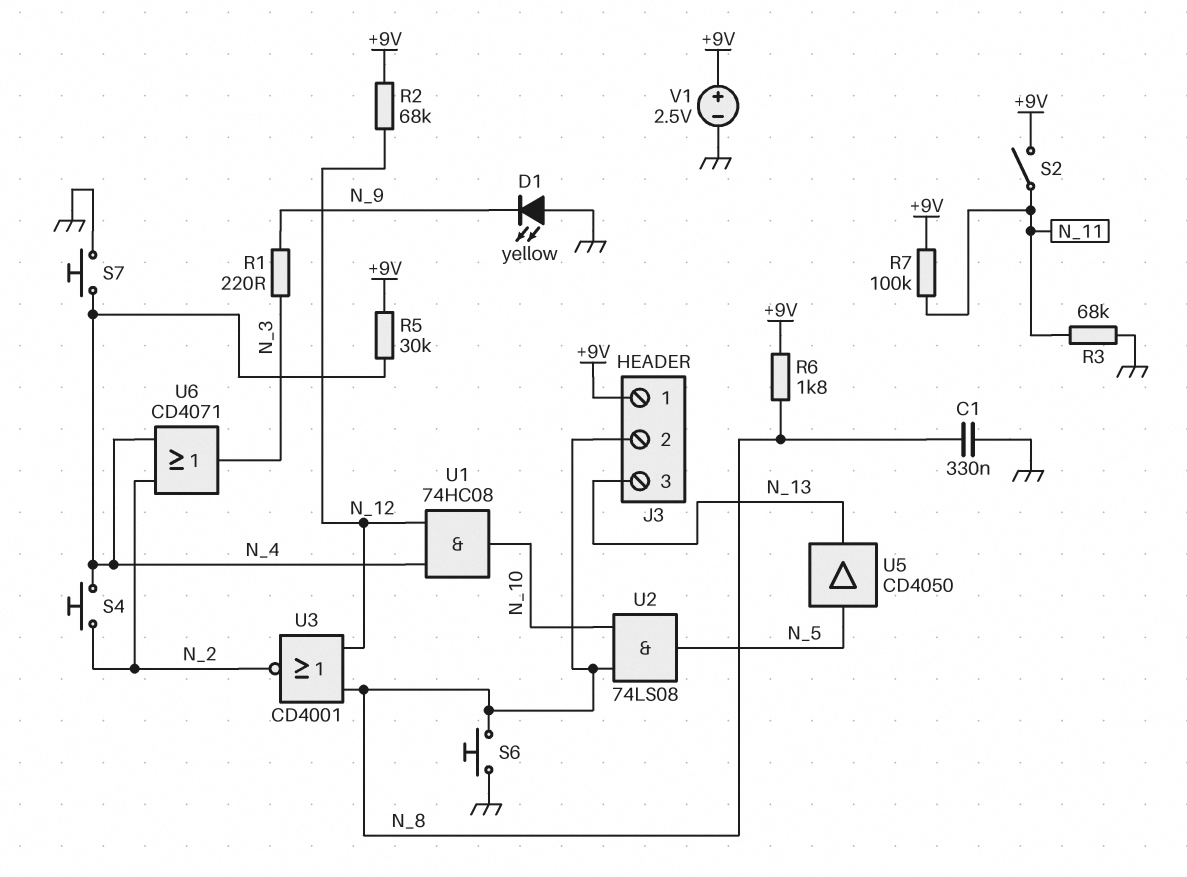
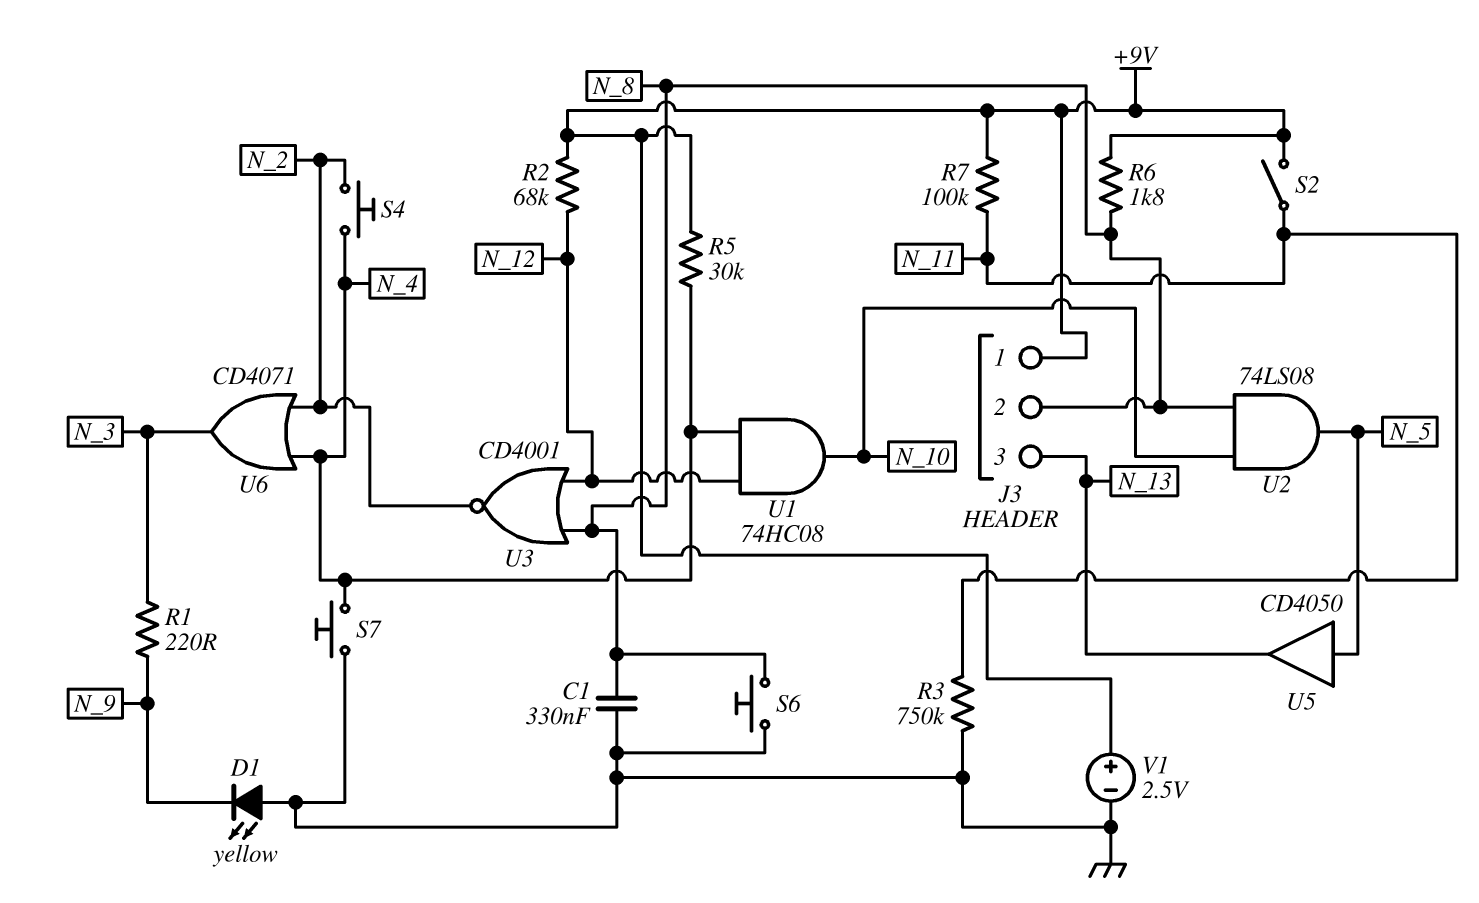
R3: 68k (GND, N_11) -> 750k (GND, N_11)

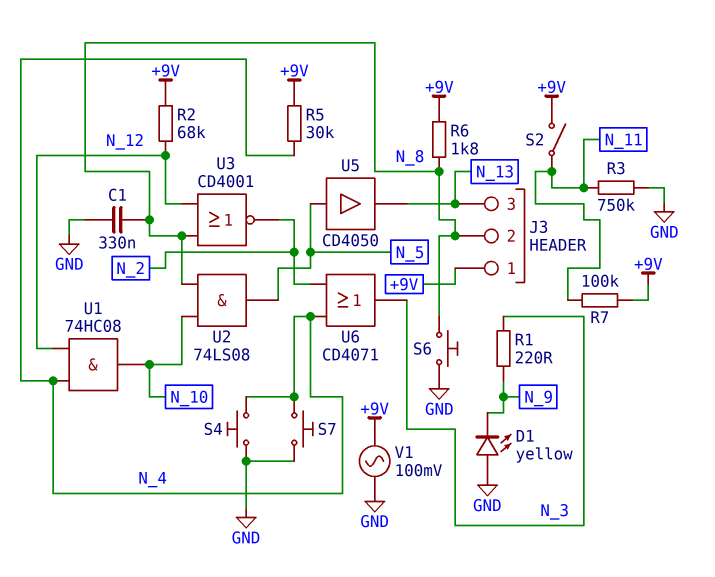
S4: button (N_2, N_4) -> button (GND, N_4)
V1: 2.5V (plus +9V, minus GND) -> AC 100mV (+9V, GND)

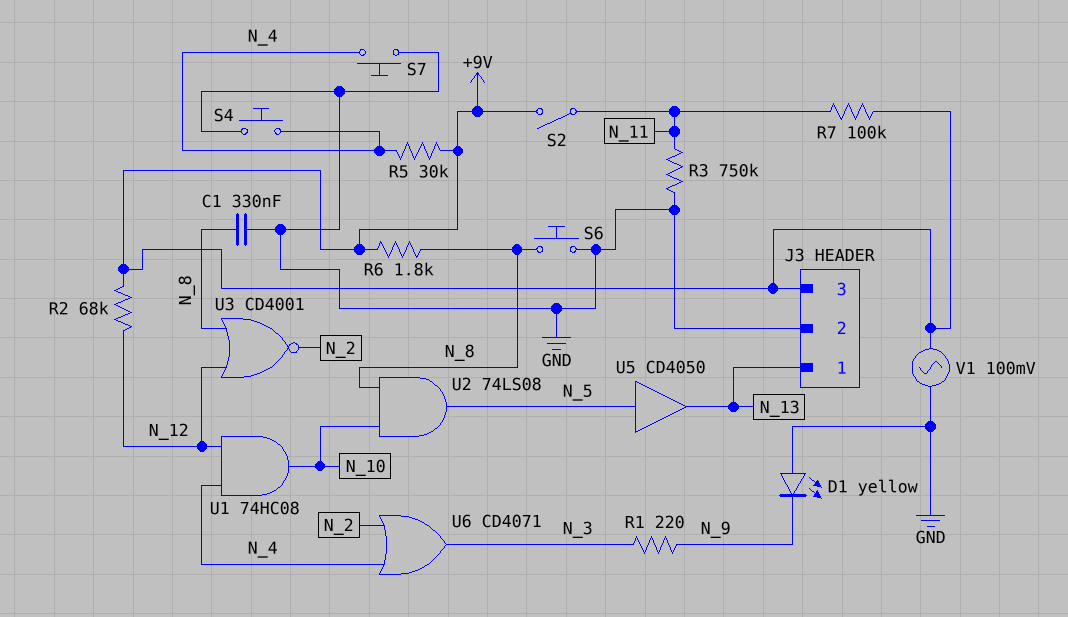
J3 pin 1: +9V -> N_13
J3 pin 2: N_8 -> GND
J3 pin 3: N_13 -> +9V

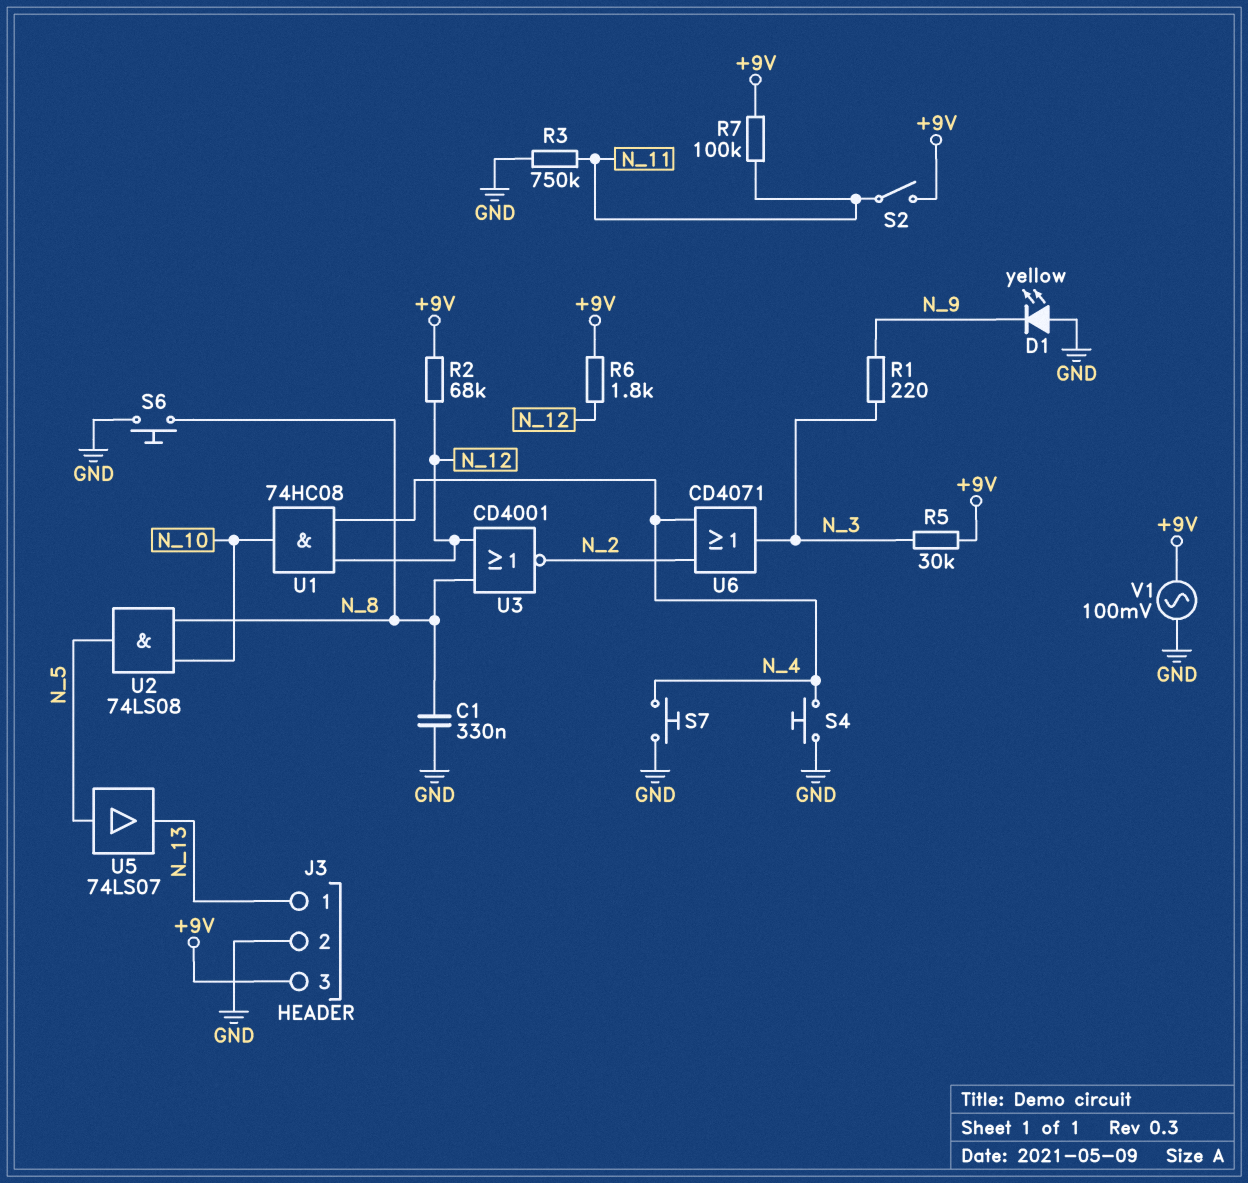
R5: 30k (+9V, N_4) -> 30k (+9V, N_3)
R6: 1.8k (+9V, N_8) -> 1.8k (+9V, N_12)
U5: buffer CD4050 (in N_5, out N_13) -> buffer 74LS07 (in N_5, out N_13)

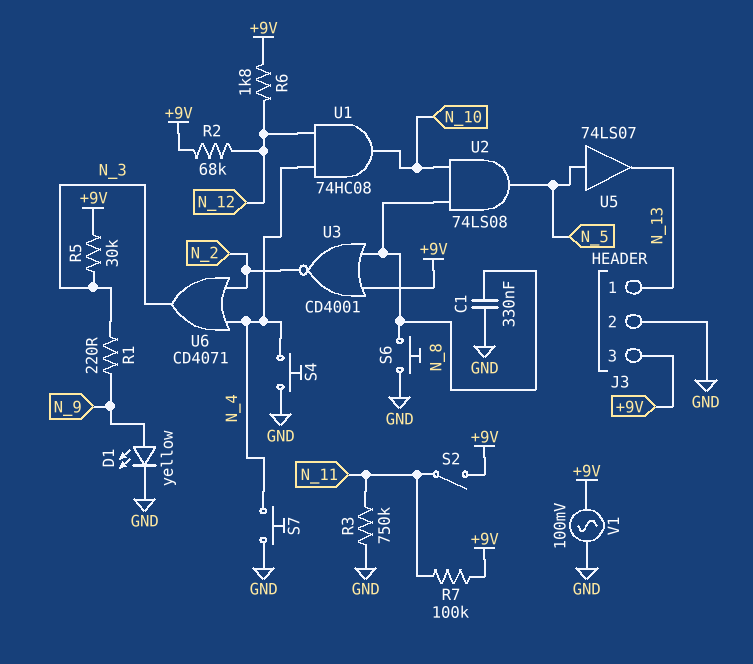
D1: LED yellow (A GND, K N_9) -> LED yellow (A N_9, K GND)
U3: NOR CD4001 (in N_8, in N_12, out N_2) -> NOR CD4001 (in +9V, in N_8, out N_2)

